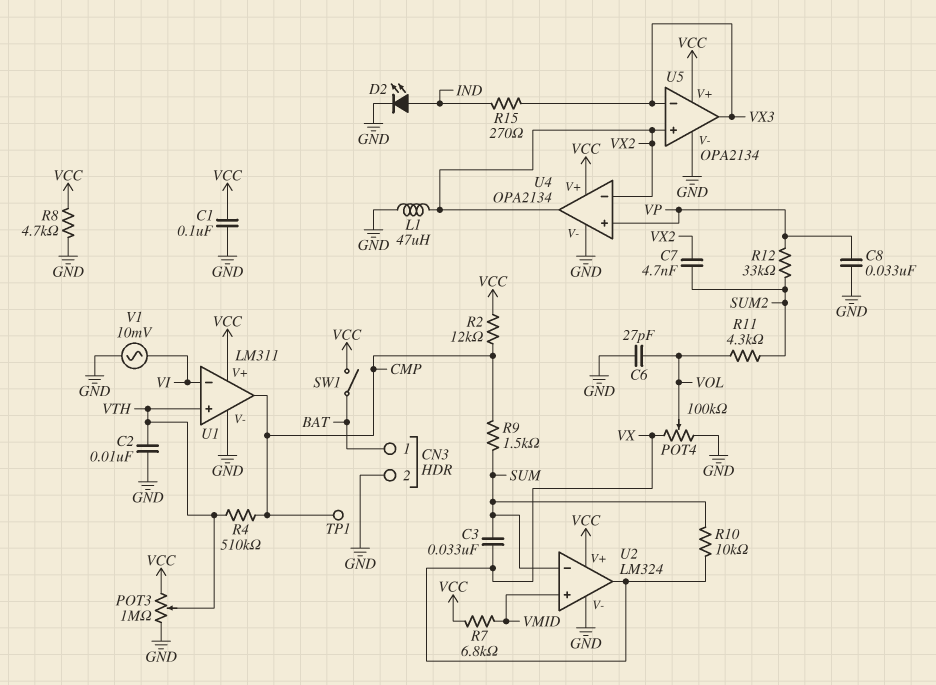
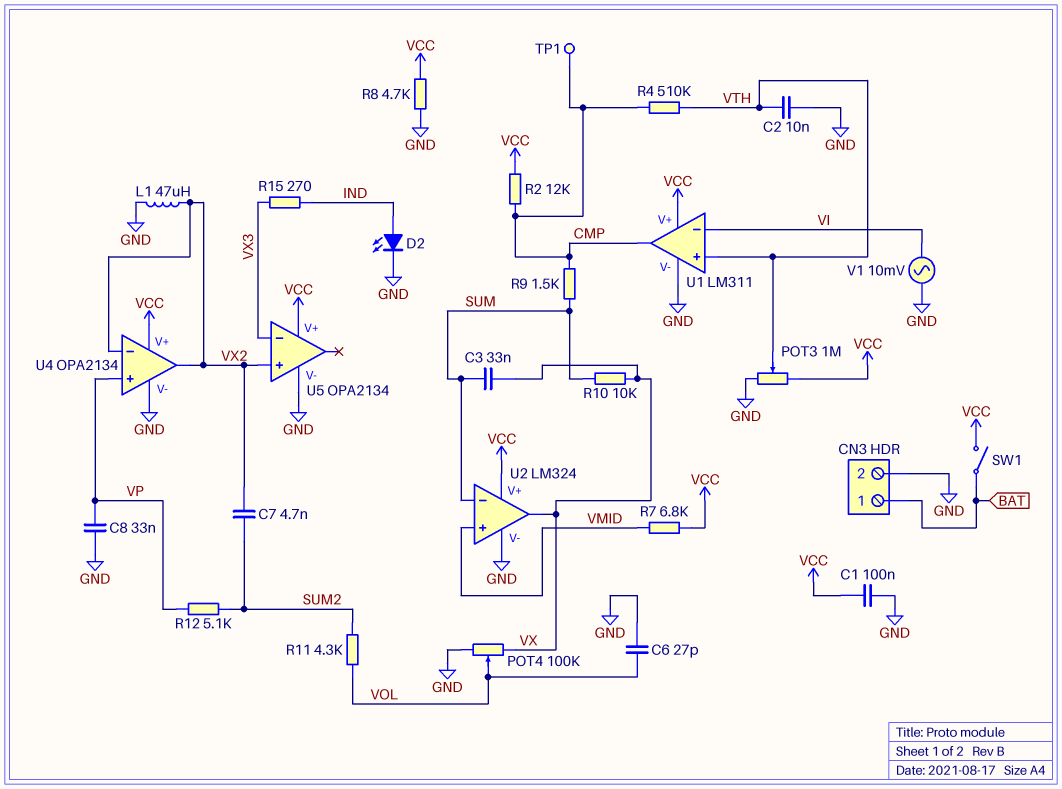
R12: 33k (SUM2, VP) -> 5.1k (SUM2, VP)
U5 pin out: VX3 -> none

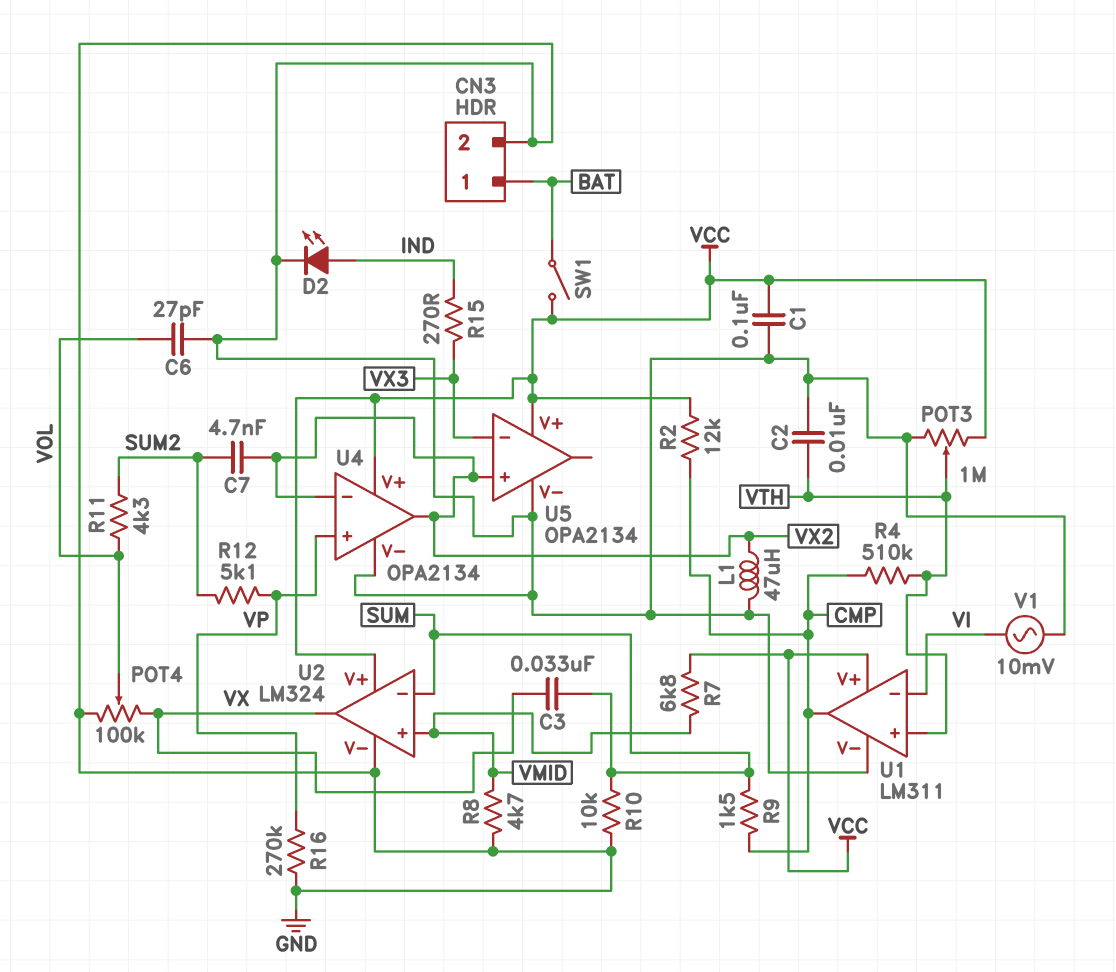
C8: 33nF (GND, VP) -> none
R8: 4.7k (GND, VCC) -> 4.7k (GND, VMID)
R10: 10k (SUM, VX) -> 10k (GND, SUM)
R16: none -> 270k (GND, VP)
TP1: test point (CMP) -> none

